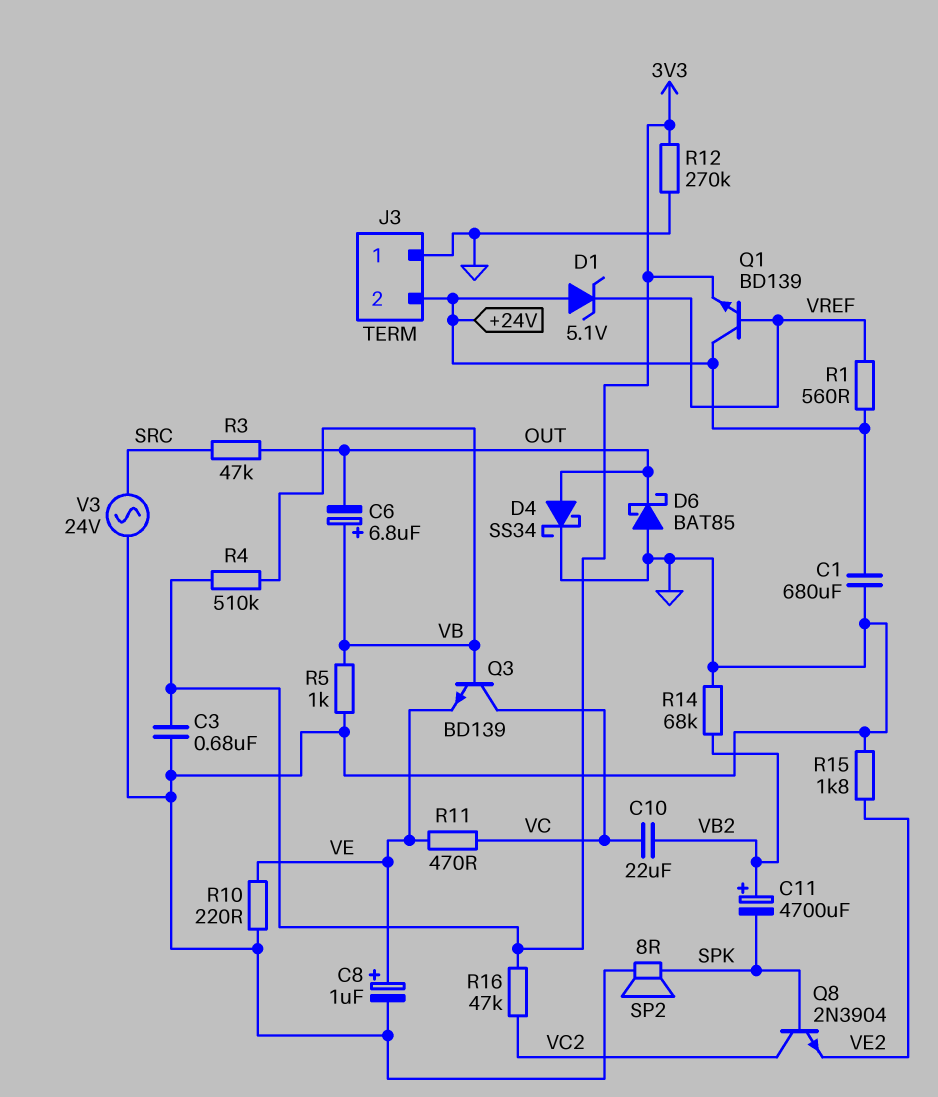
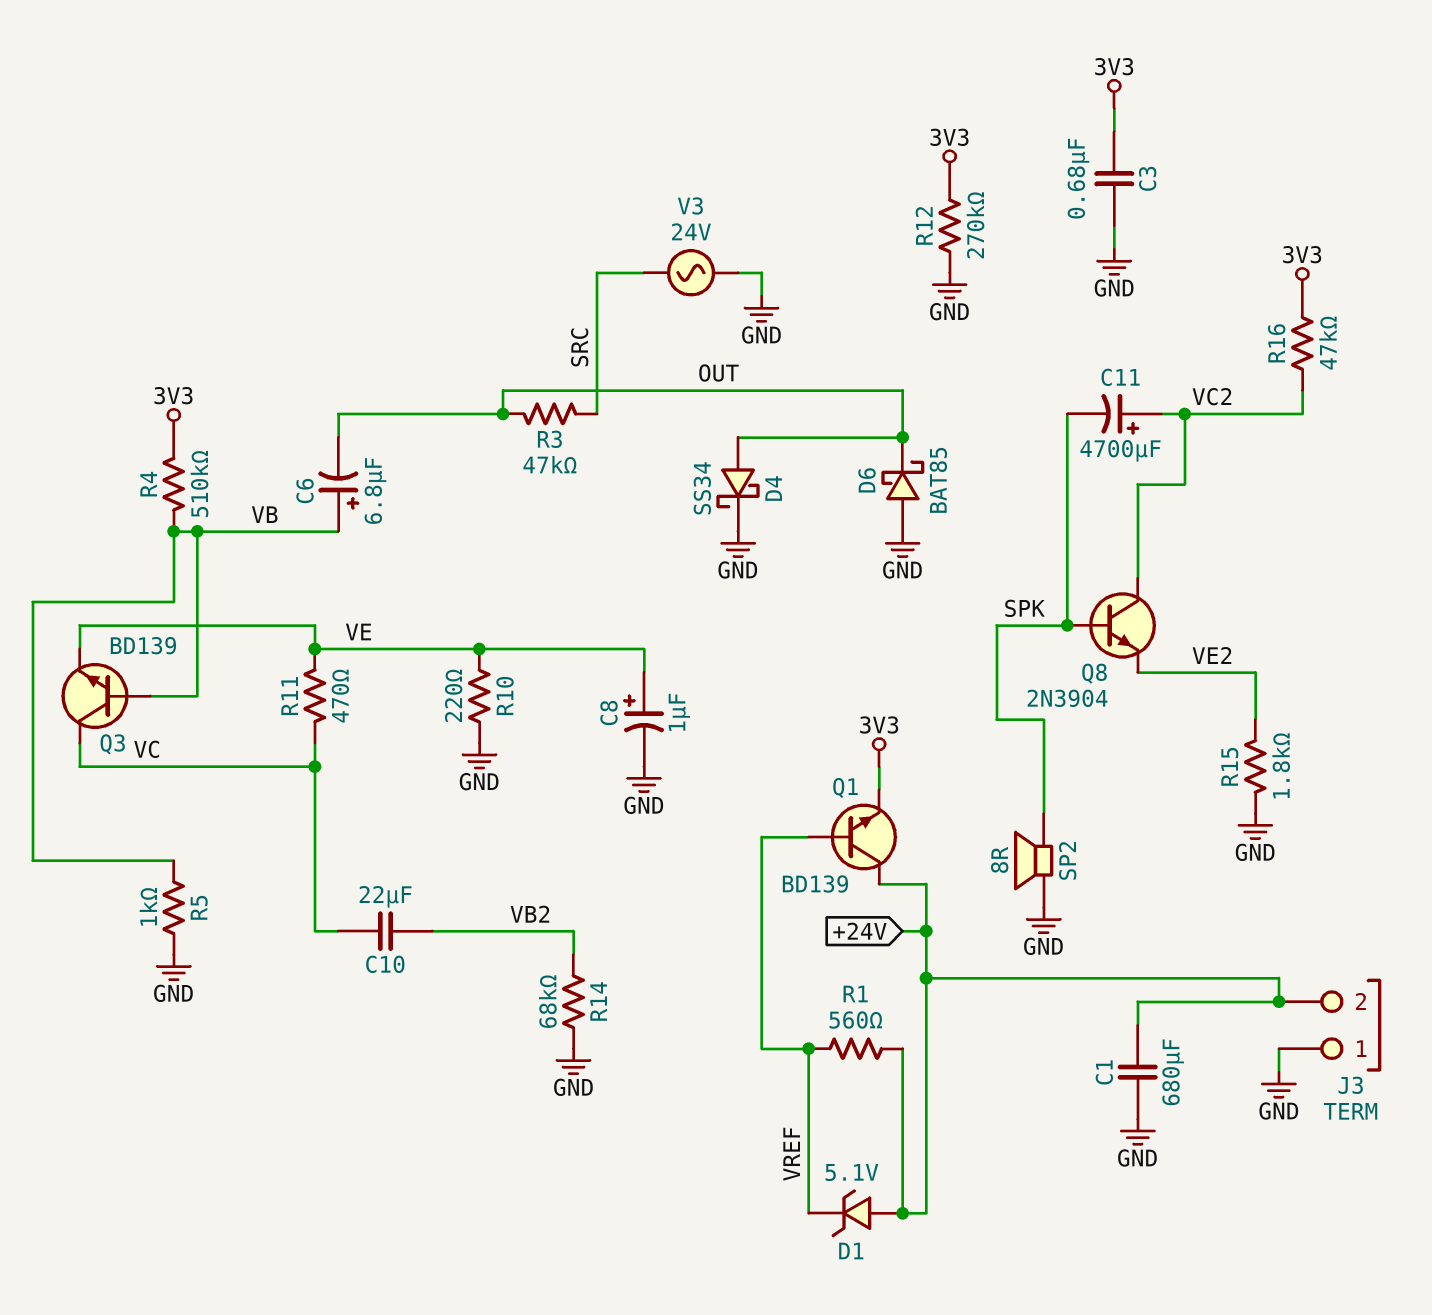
C11: 4700uF (plus VB2, minus SPK) -> 4700uF (plus VC2, minus SPK)

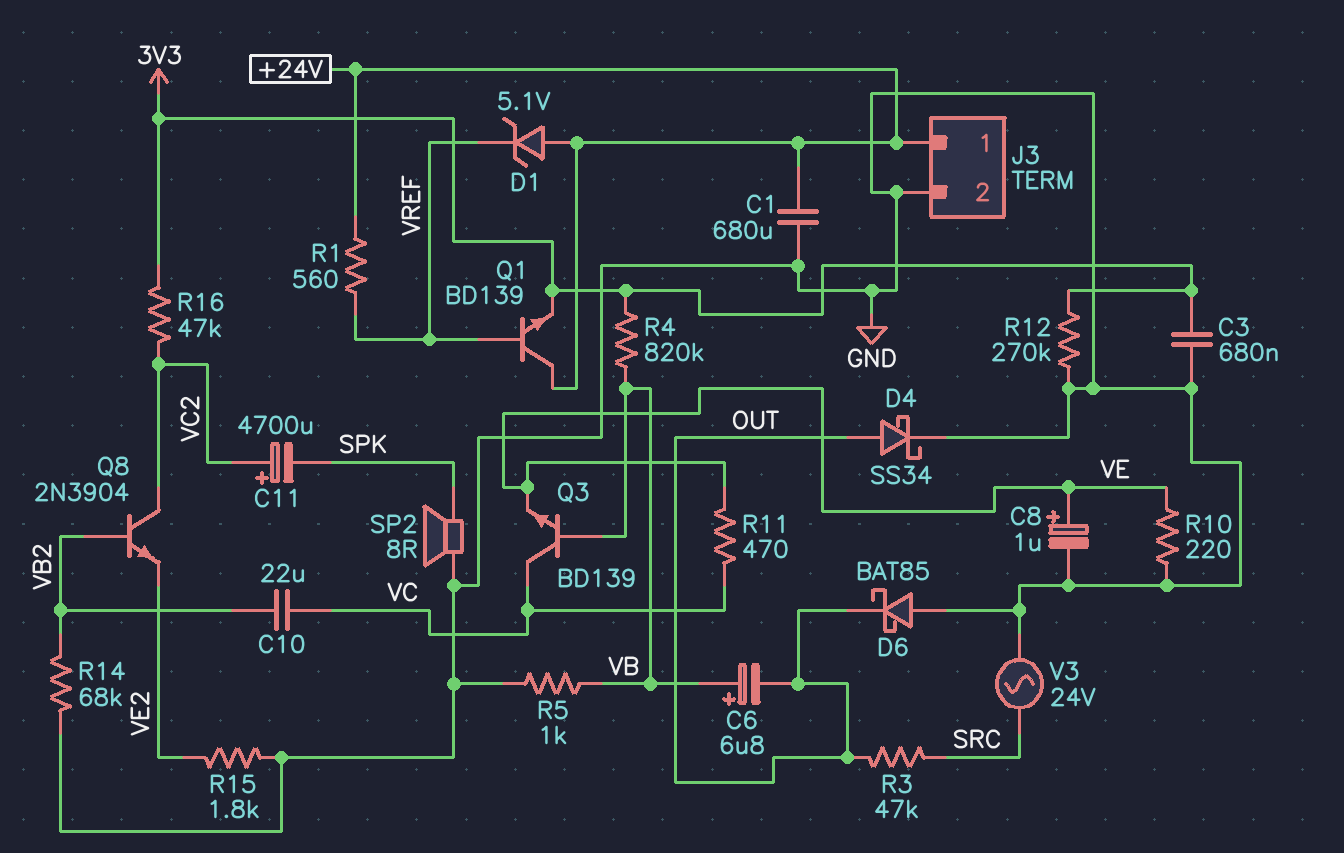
J3 pin 1: GND -> +24V
J3 pin 2: +24V -> GND
Q8: NPN 2N3904 (B SPK, C VC2, E VE2) -> NPN 2N3904 (B VB2, C VC2, E VE2)
R4: 510k (3V3, VB) -> 820k (3V3, VB)

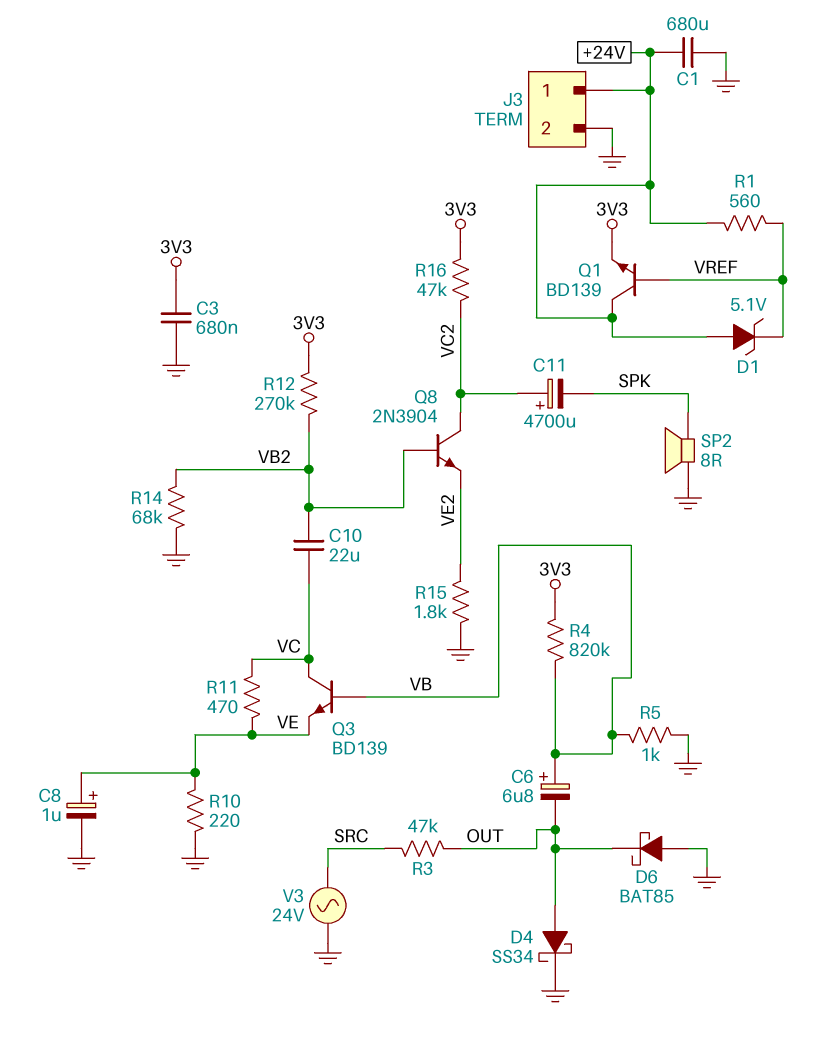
R12: 270k (3V3, GND) -> 270k (3V3, VB2)

